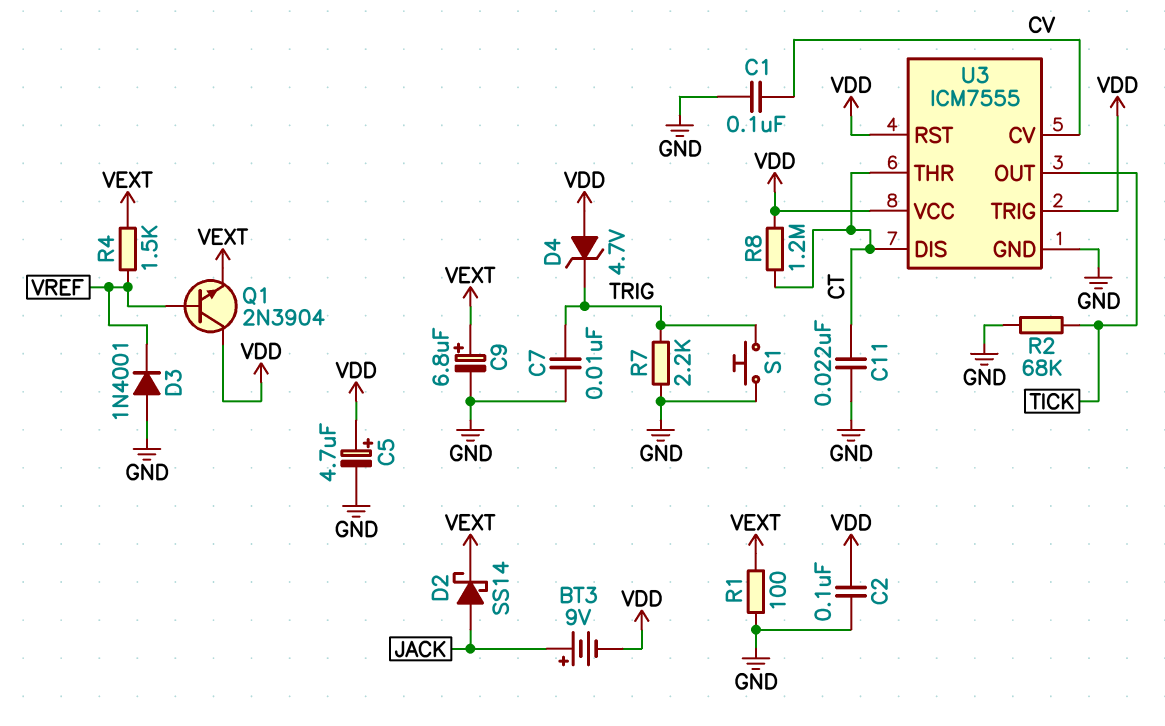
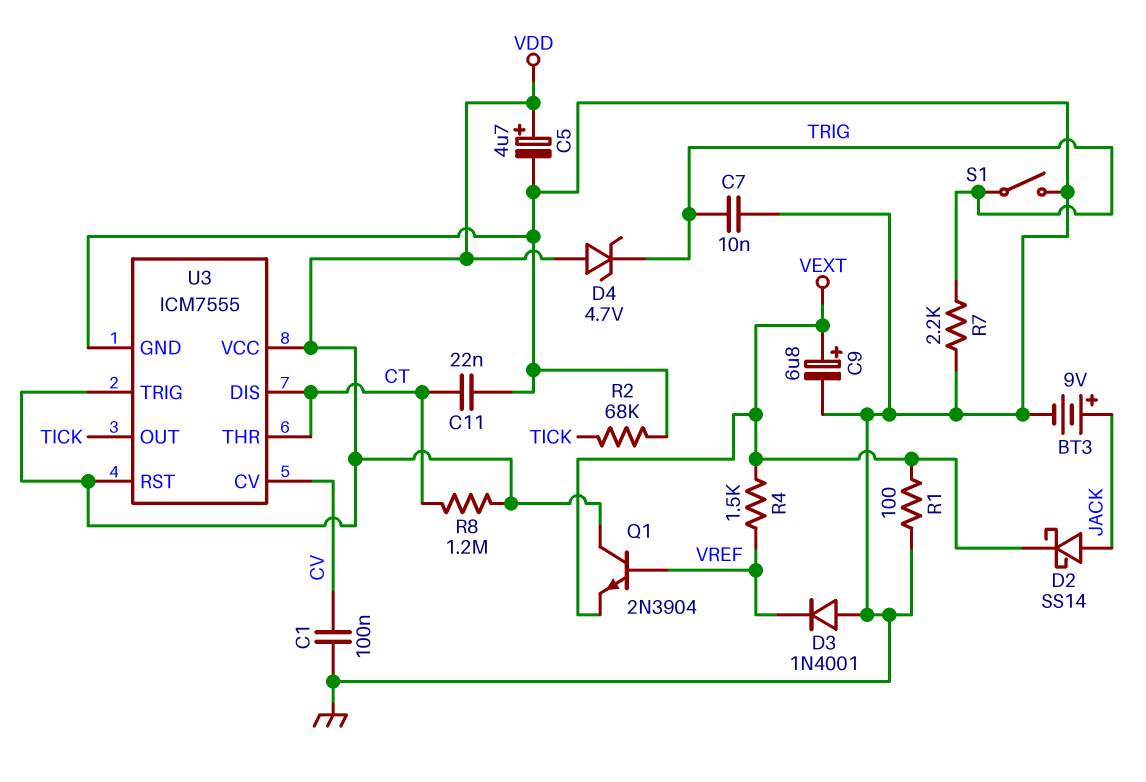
BT3: 9V (plus JACK, minus VDD) -> 9V (plus JACK, minus GND)
C2: 100nF (GND, VDD) -> none
S1: button (GND, TRIG) -> switch (GND, TRIG)

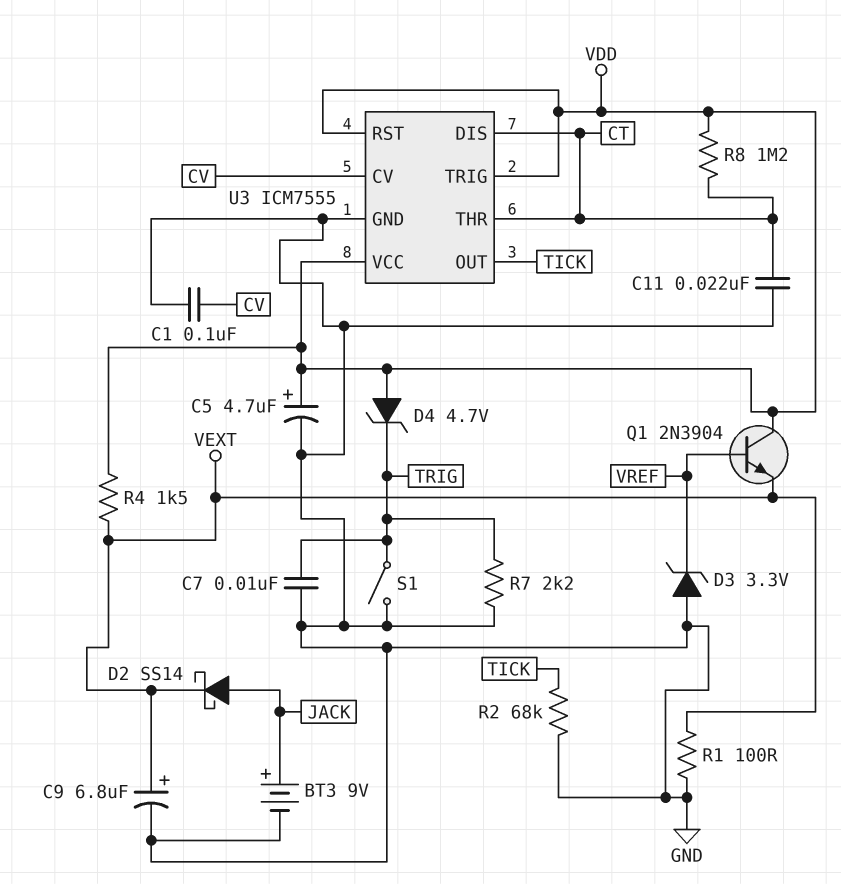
D3: diode 1N4001 (A GND, K VREF) -> zener 3.3V (A GND, K VREF)
R4: 1.5k (VEXT, VREF) -> 1.5k (VDD, VEXT)

